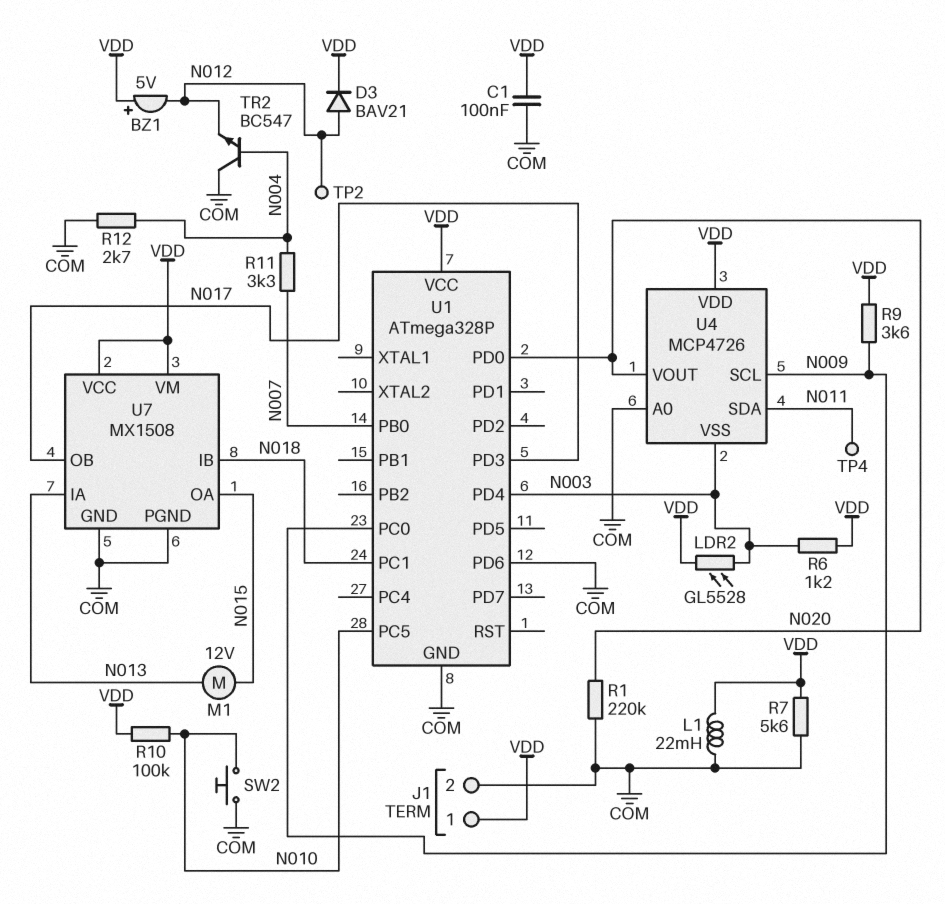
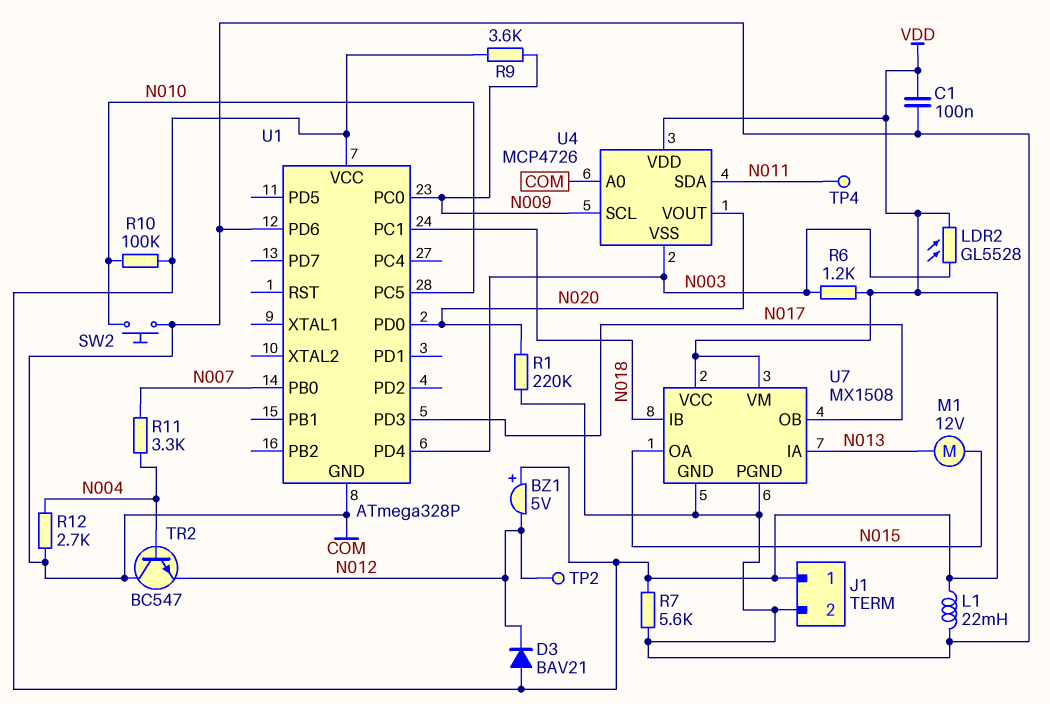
D3: diode BAV21 (A N012, K VDD) -> diode BAV21 (A VDD, K N012)

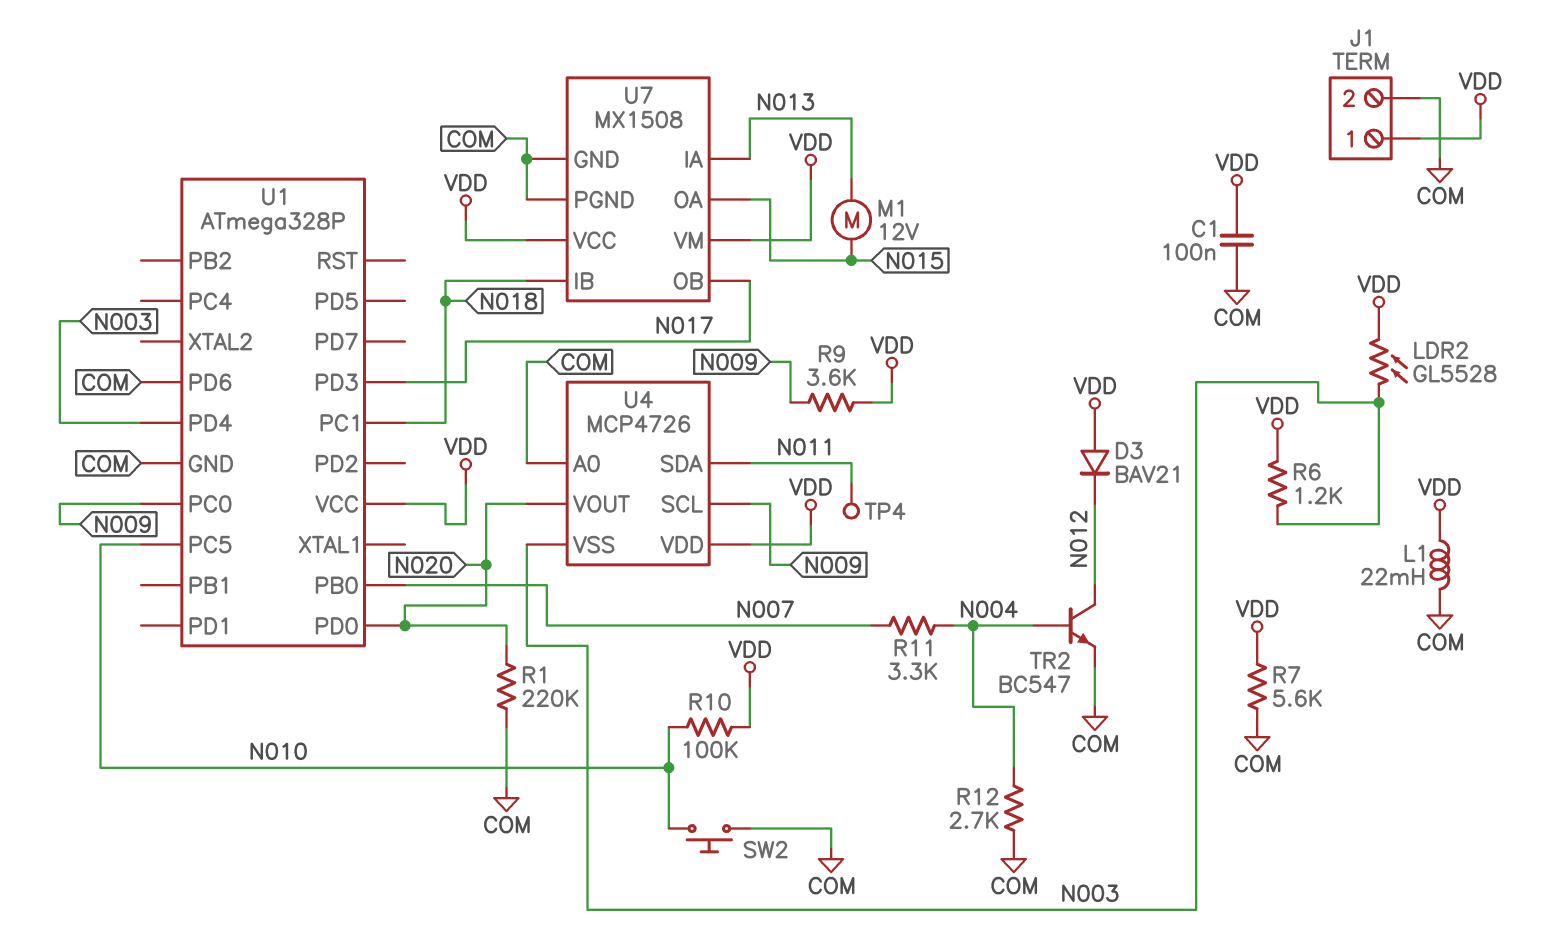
BZ1: buzzer 5V (plus VDD, minus N012) -> none
TP2: test point (N012) -> none
TR2: NPN BC547 (B N004, C COM, E N012) -> NPN BC547 (B N004, C N012, E COM)

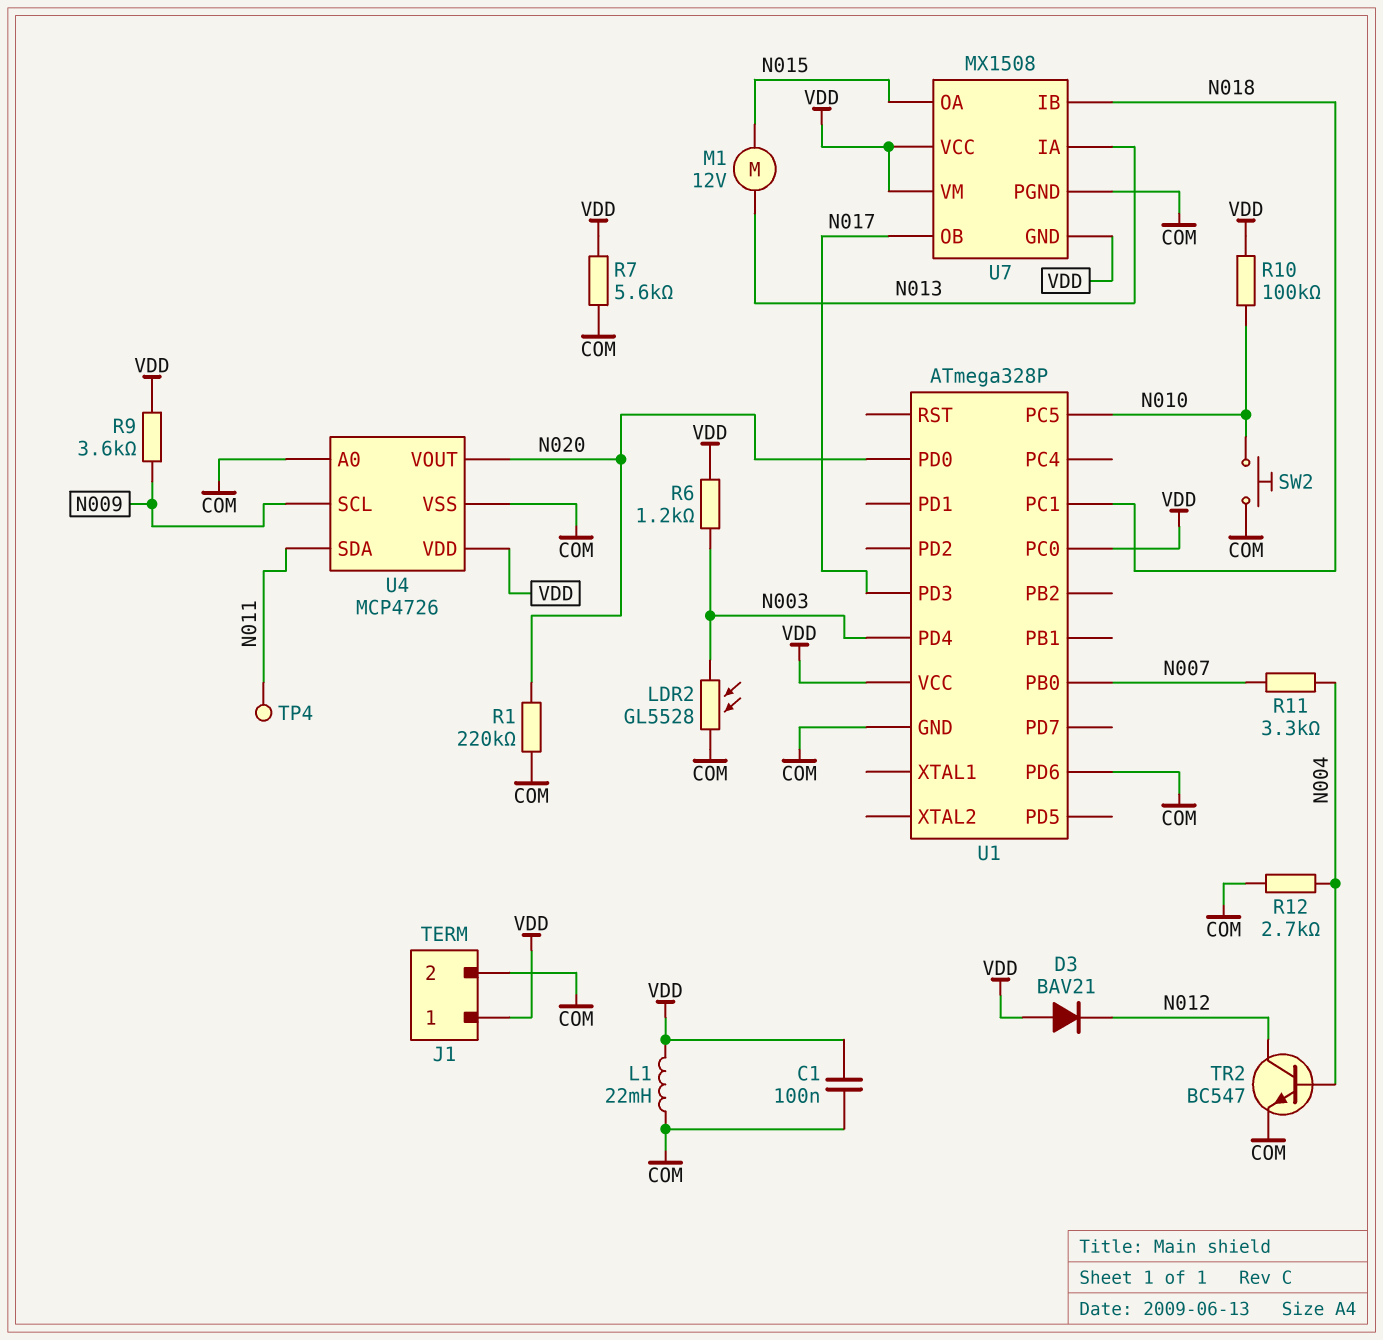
LDR2: GL5528 (N003, VDD) -> GL5528 (COM, N003)
U1 pin PC0: N009 -> VDD
U4 pin VSS: N003 -> COM
U7 pin GND: COM -> VDD

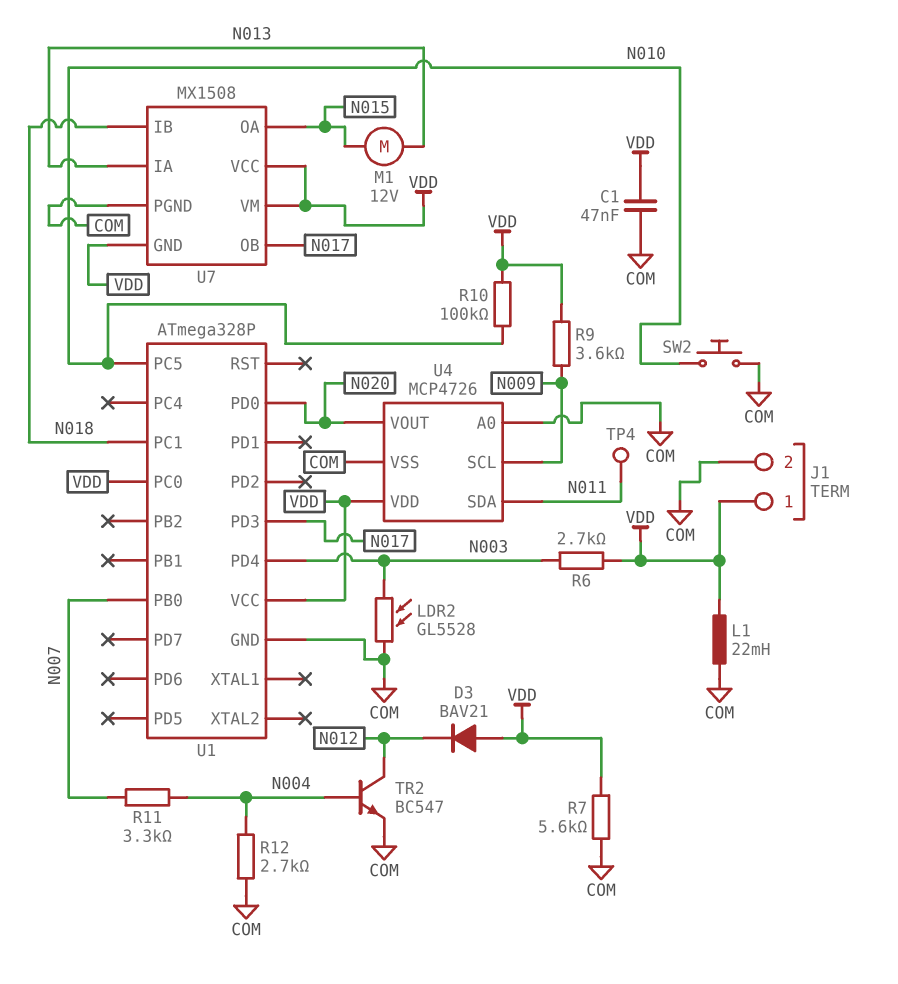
C1: 100nF (COM, VDD) -> 47nF (COM, VDD)
R1: 220k (COM, N020) -> none
R6: 1.2k (N003, VDD) -> 2.7k (N003, VDD)
U1 pin PD6: COM -> none

